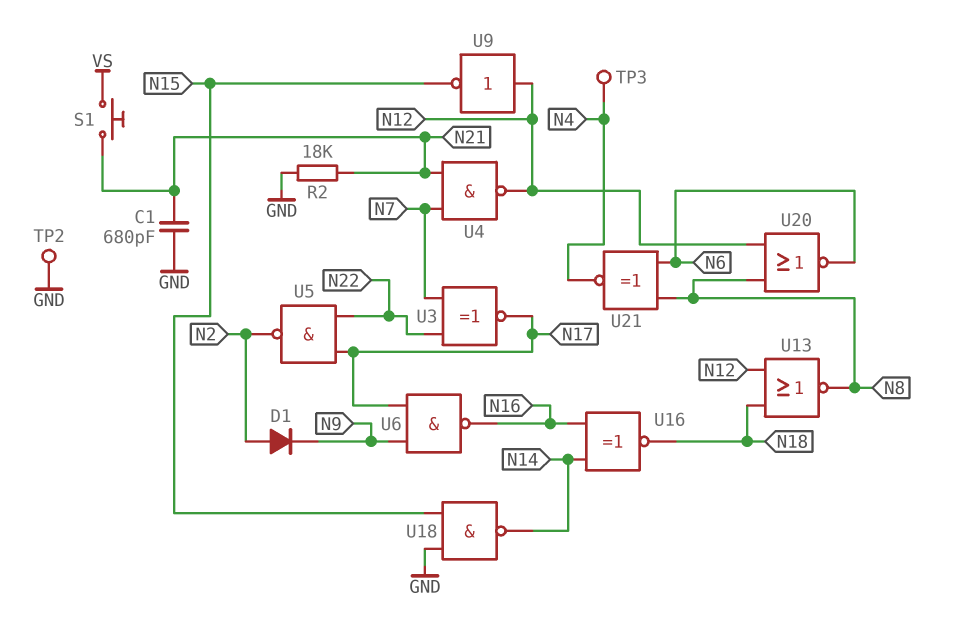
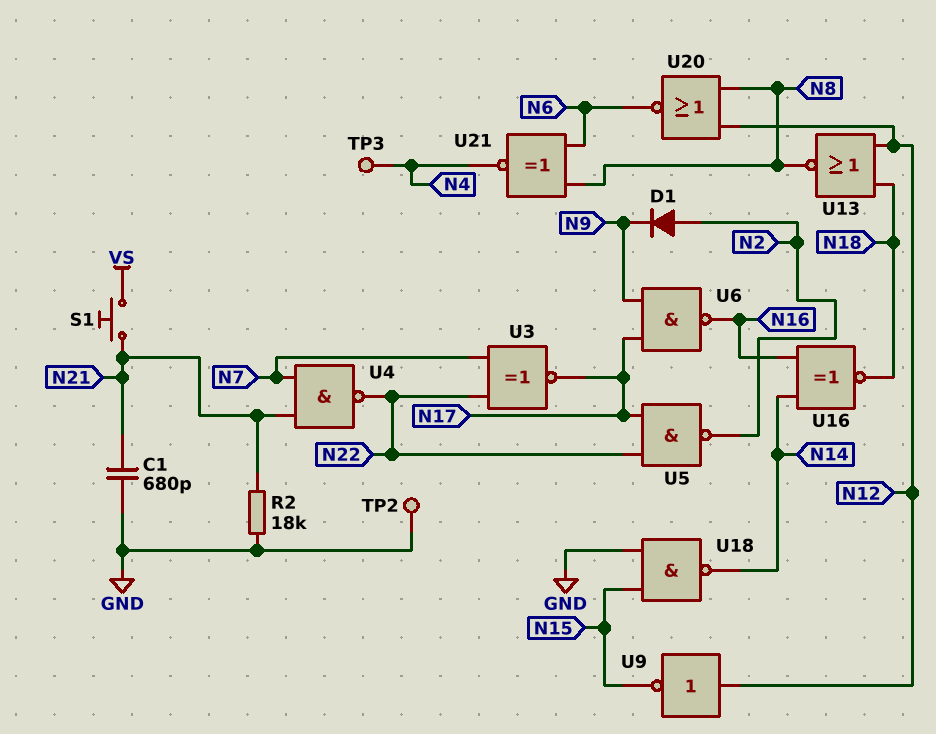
U4: NAND (in N7, in N21, out N12) -> NAND (in N7, in N21, out N22)

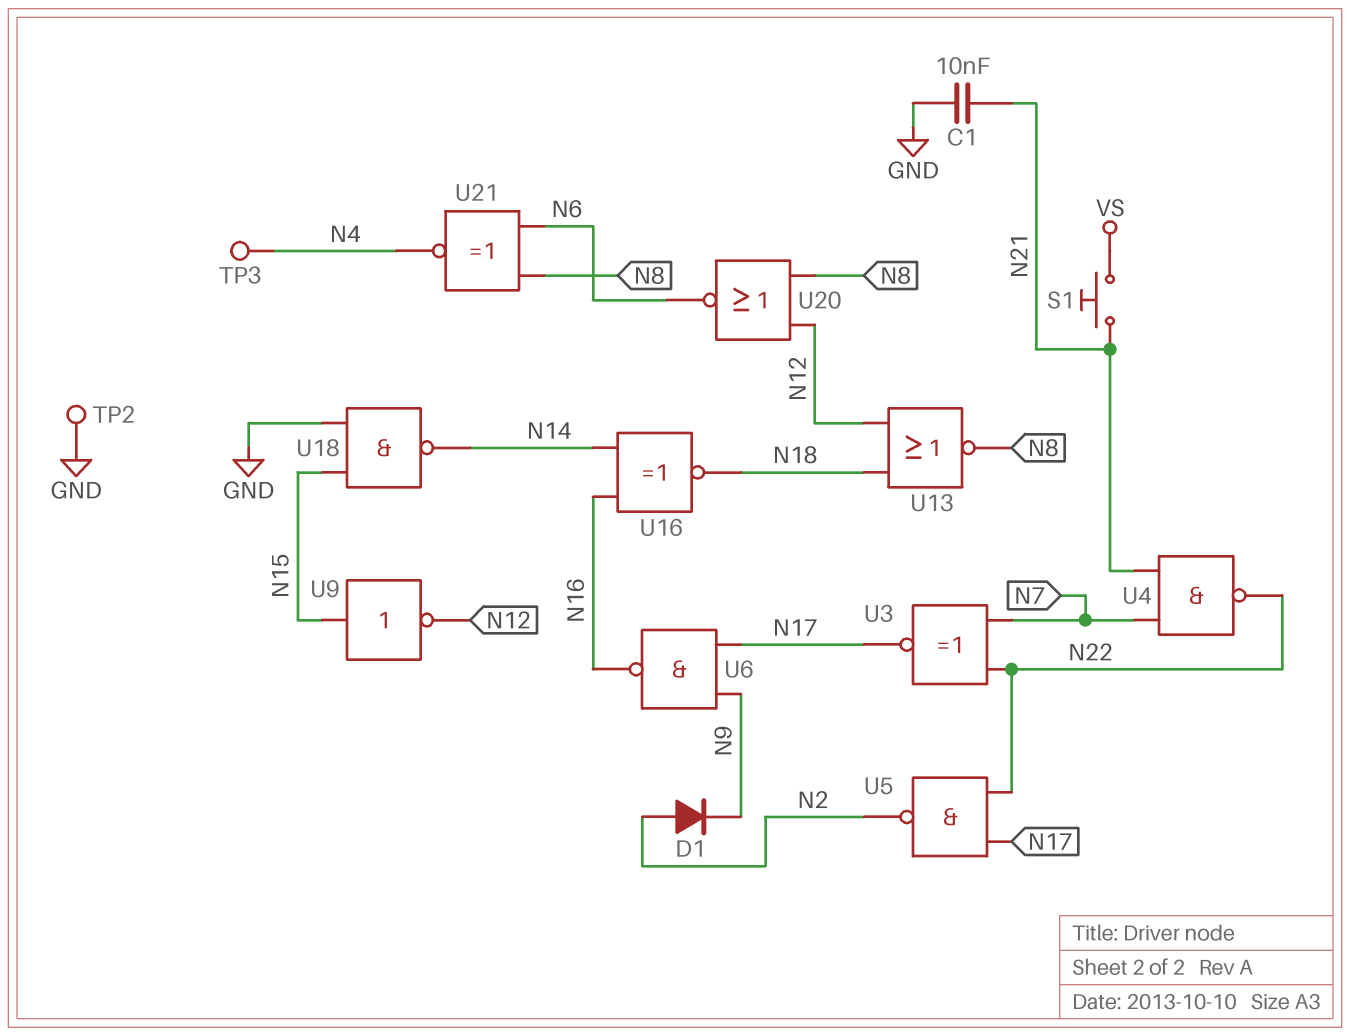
C1: 680pF (GND, N21) -> 10nF (GND, N21)
R2: 18k (GND, N21) -> none
U9: NOT (in N12, out N15) -> NOT (in N15, out N12)

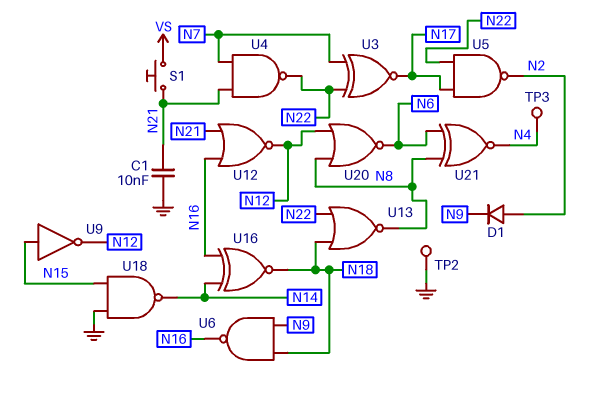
U6: NAND (in N9, in N17, out N16) -> NAND (in N9, in N18, out N16)
U12: none -> NOR (in N16, in N21, out N12)
U13: NOR (in N12, in N18, out N8) -> NOR (in N18, in N22, out N8)

